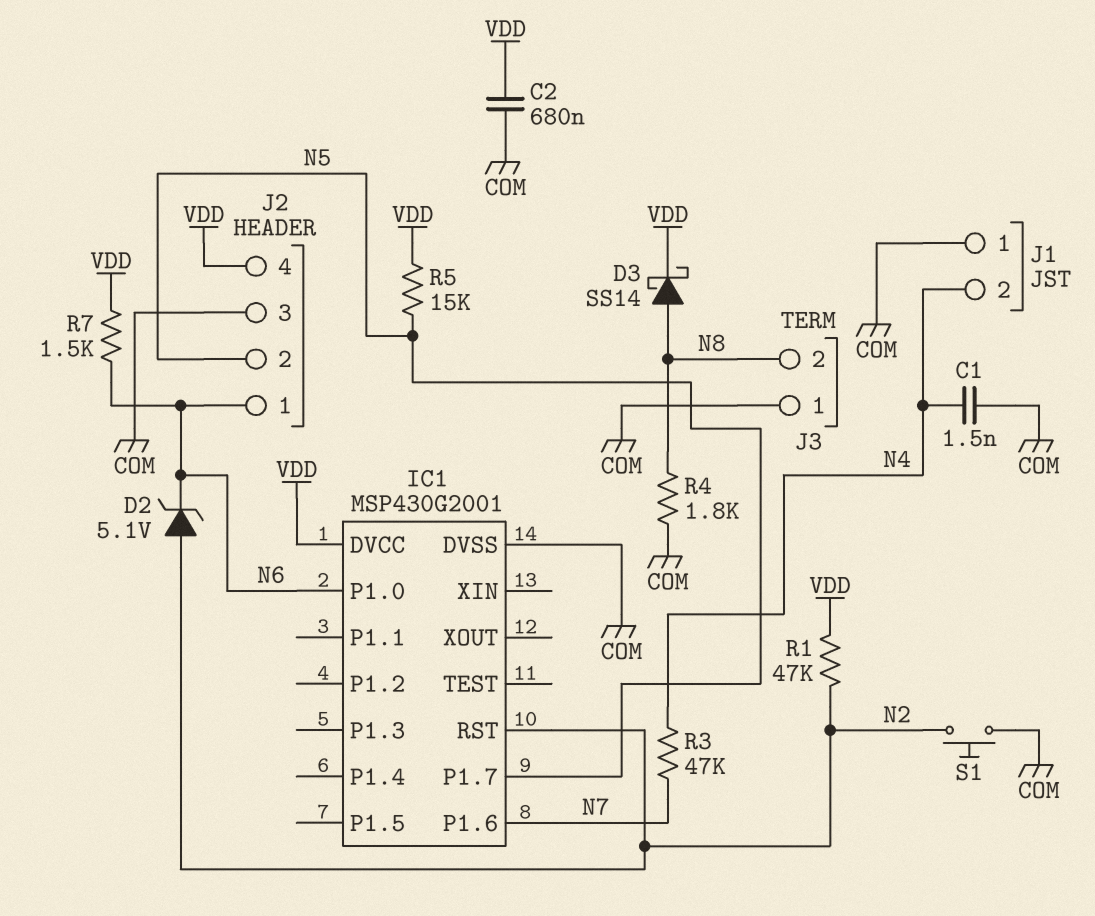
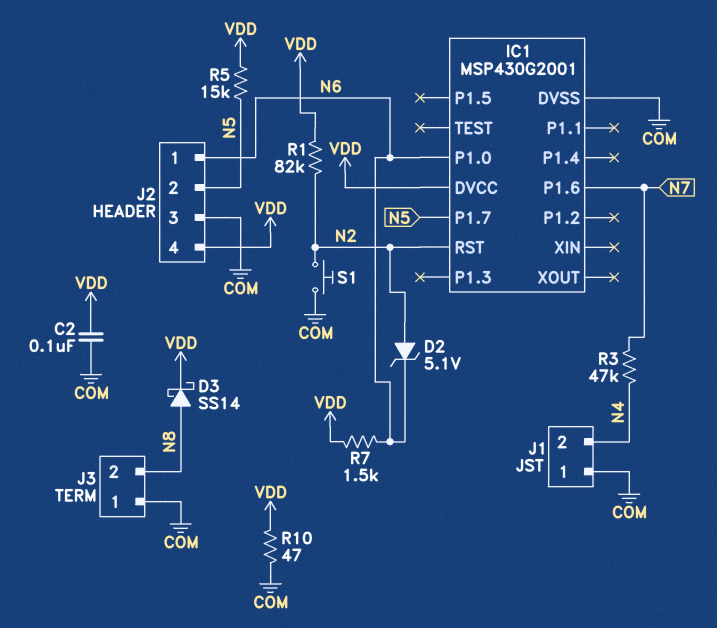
C1: 1.5nF (COM, N4) -> none
C2: 680nF (COM, VDD) -> 100nF (COM, VDD)
R1: 47k (N2, VDD) -> 82k (N2, VDD)
R4: 1.8k (COM, N8) -> none
R10: none -> 47 (COM, VDD)

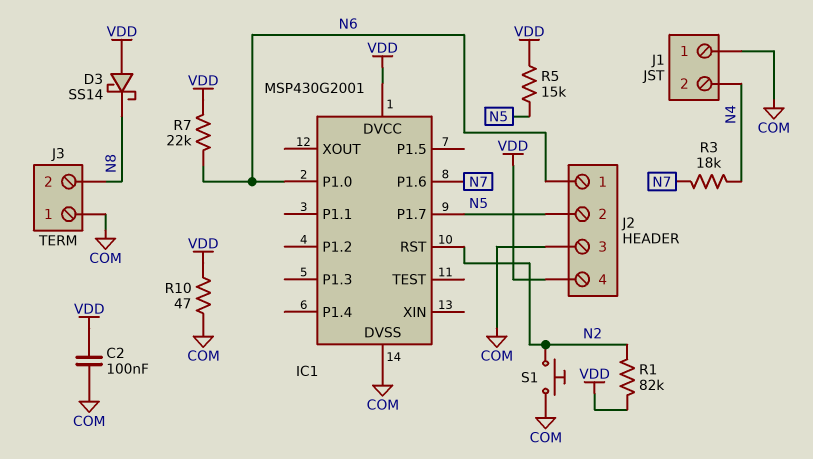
D2: zener 5.1V (A N2, K N6) -> none
D3: schottky SS14 (A N8, K VDD) -> schottky SS14 (A VDD, K N8)
R3: 47k (N4, N7) -> 18k (N4, N7)
R7: 1.5k (N6, VDD) -> 22k (N6, VDD)

